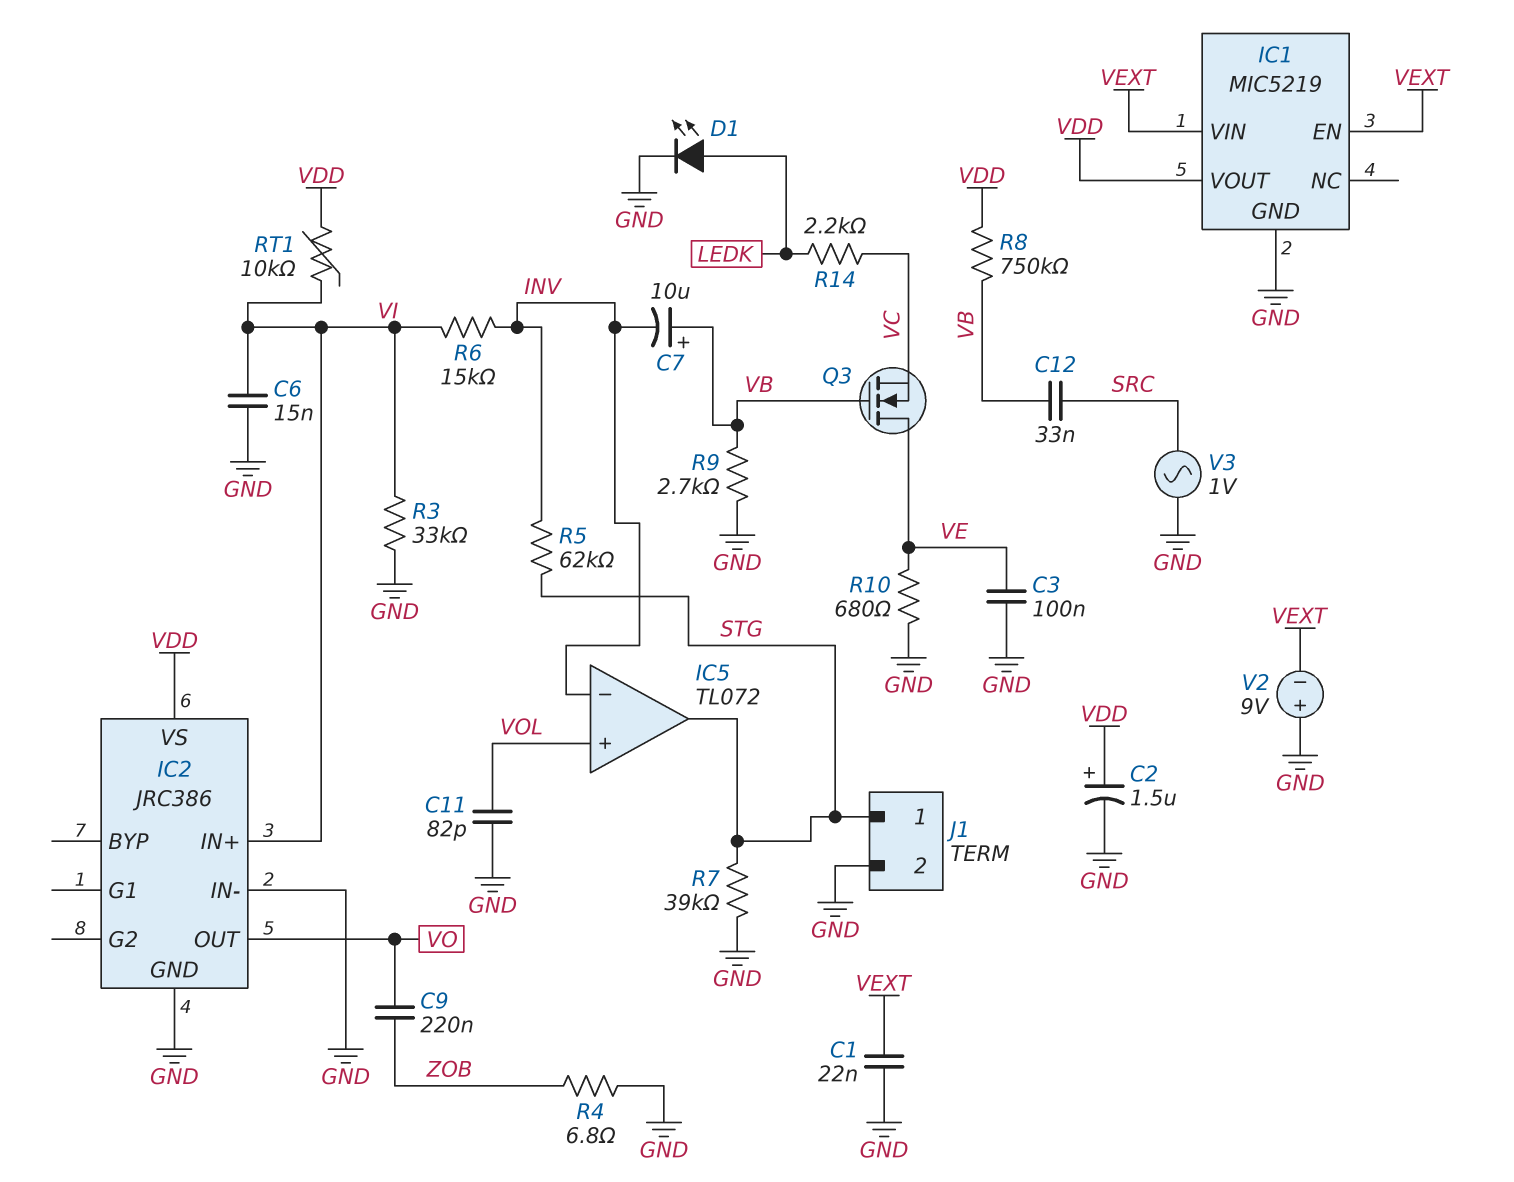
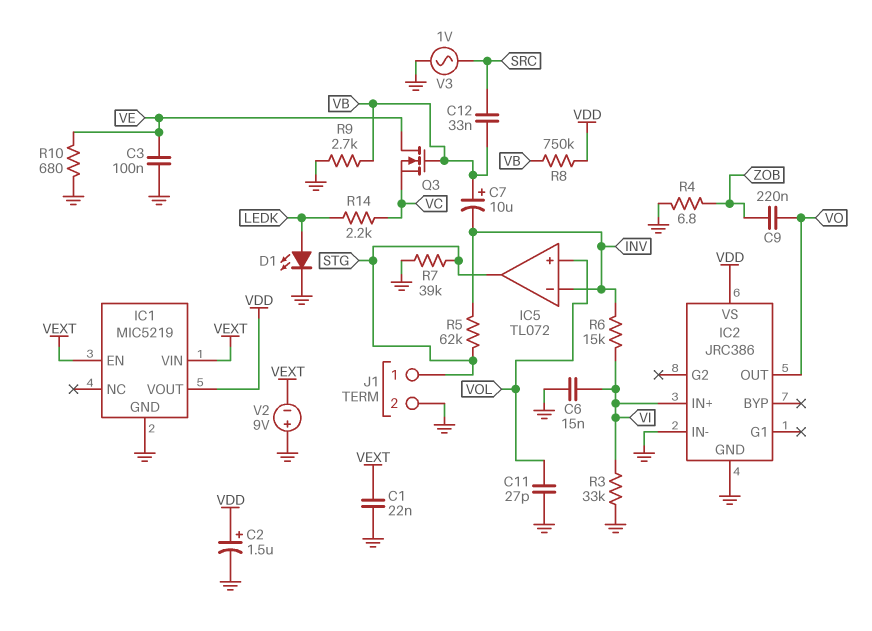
C11: 82pF (GND, VOL) -> 27pF (GND, VOL)
RT1: 10k (VDD, VI) -> none

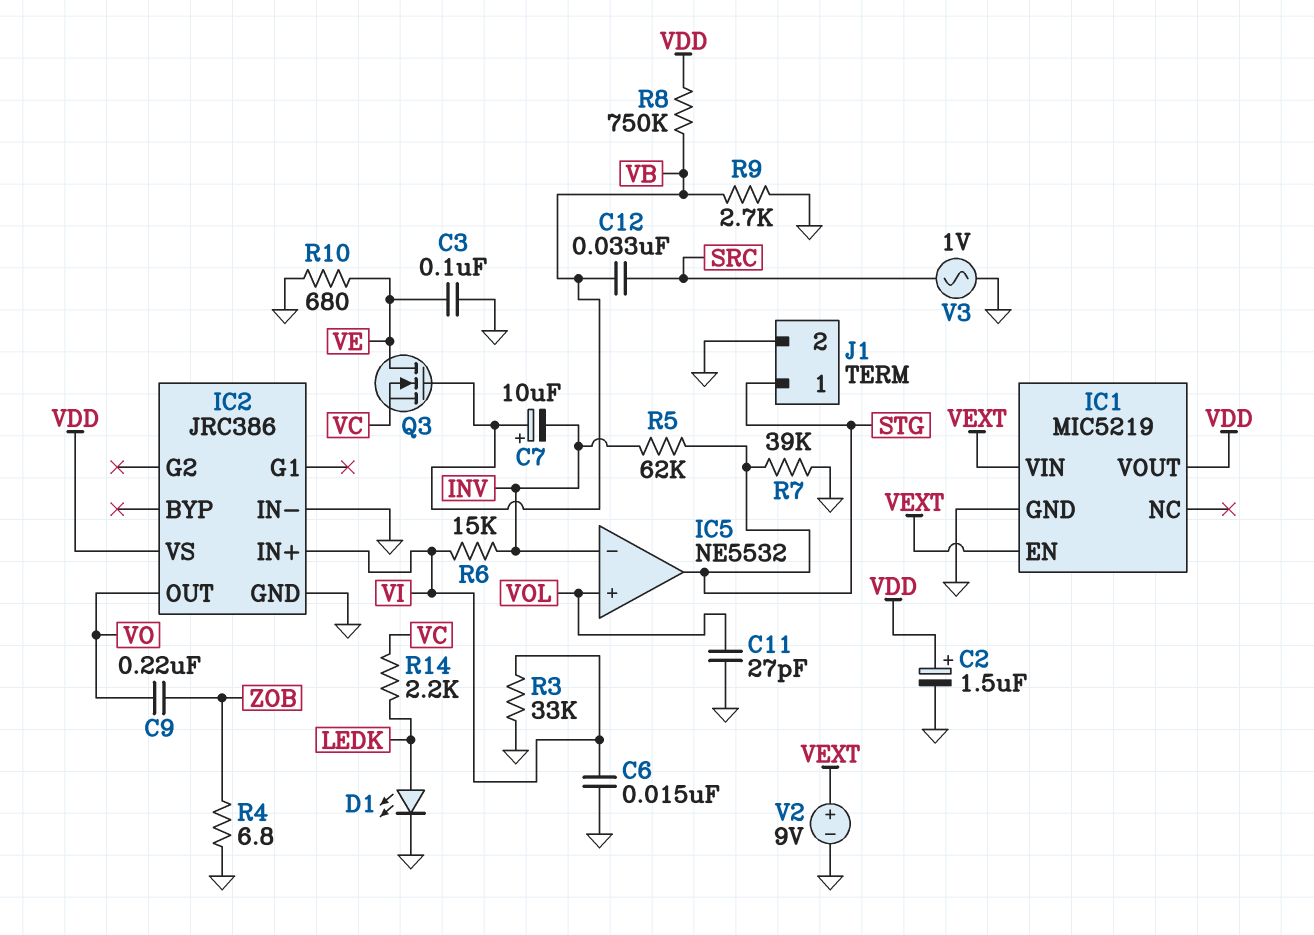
C1: 22nF (GND, VEXT) -> none
IC5: TL072 -> NE5532
V2: 9V (plus GND, minus VEXT) -> 9V (plus VEXT, minus GND)

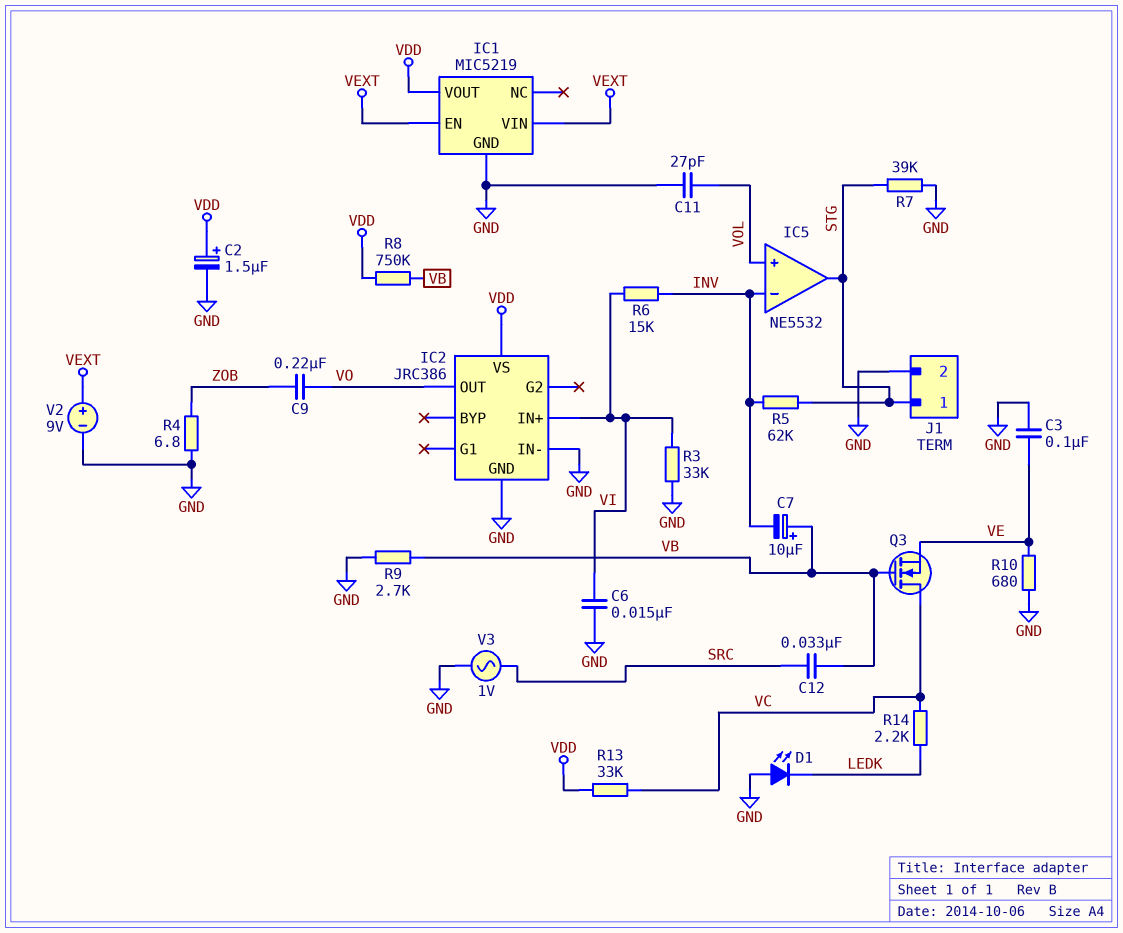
D1: LED (A LEDK, K GND) -> LED (A GND, K LEDK)
Q3: NMOS (G VB, D VE, S VC) -> NMOS (G VB, D VC, S VE)
R13: none -> 33k (VC, VDD)

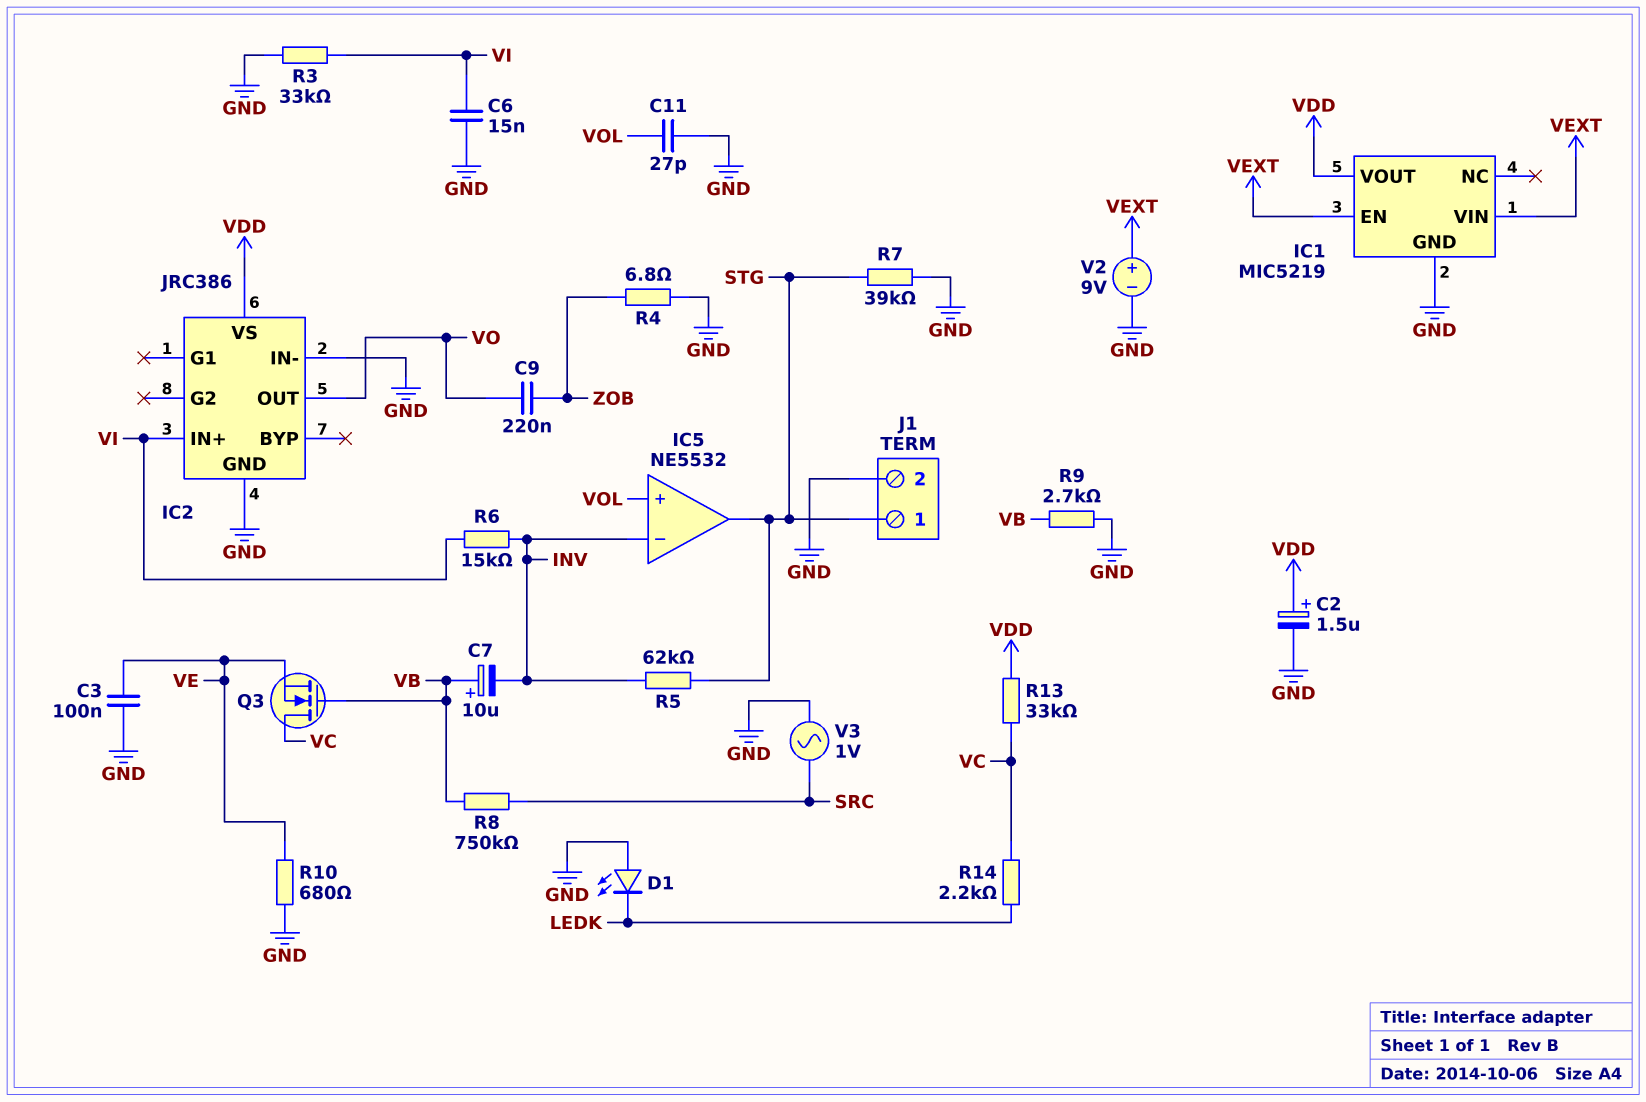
C12: 33nF (SRC, VB) -> none
R8: 750k (VB, VDD) -> 750k (SRC, VB)

